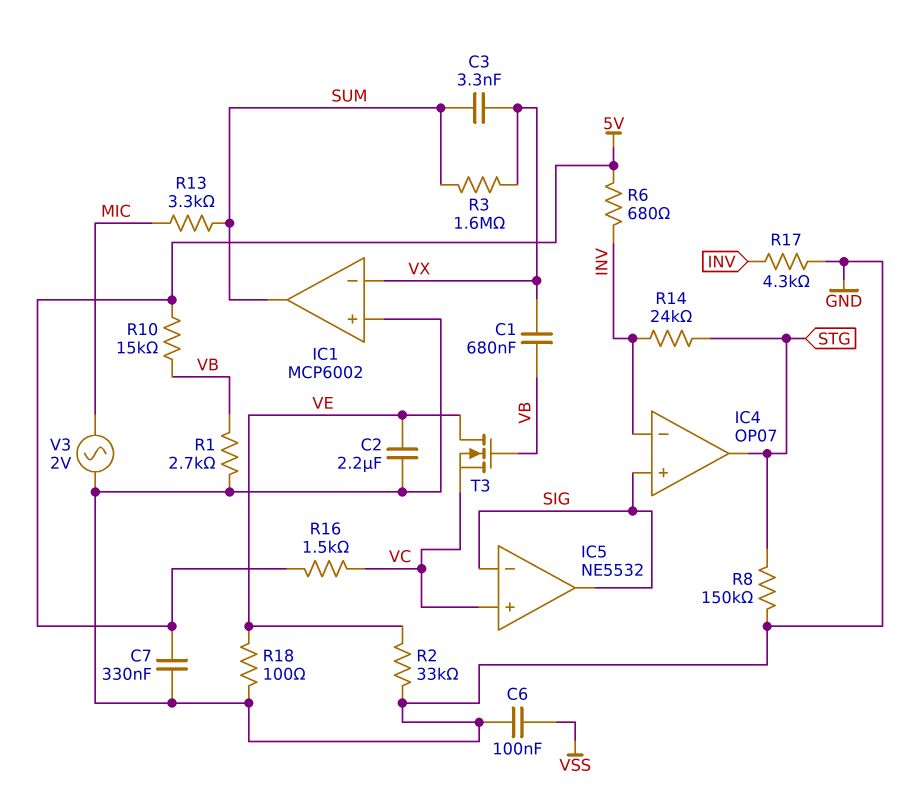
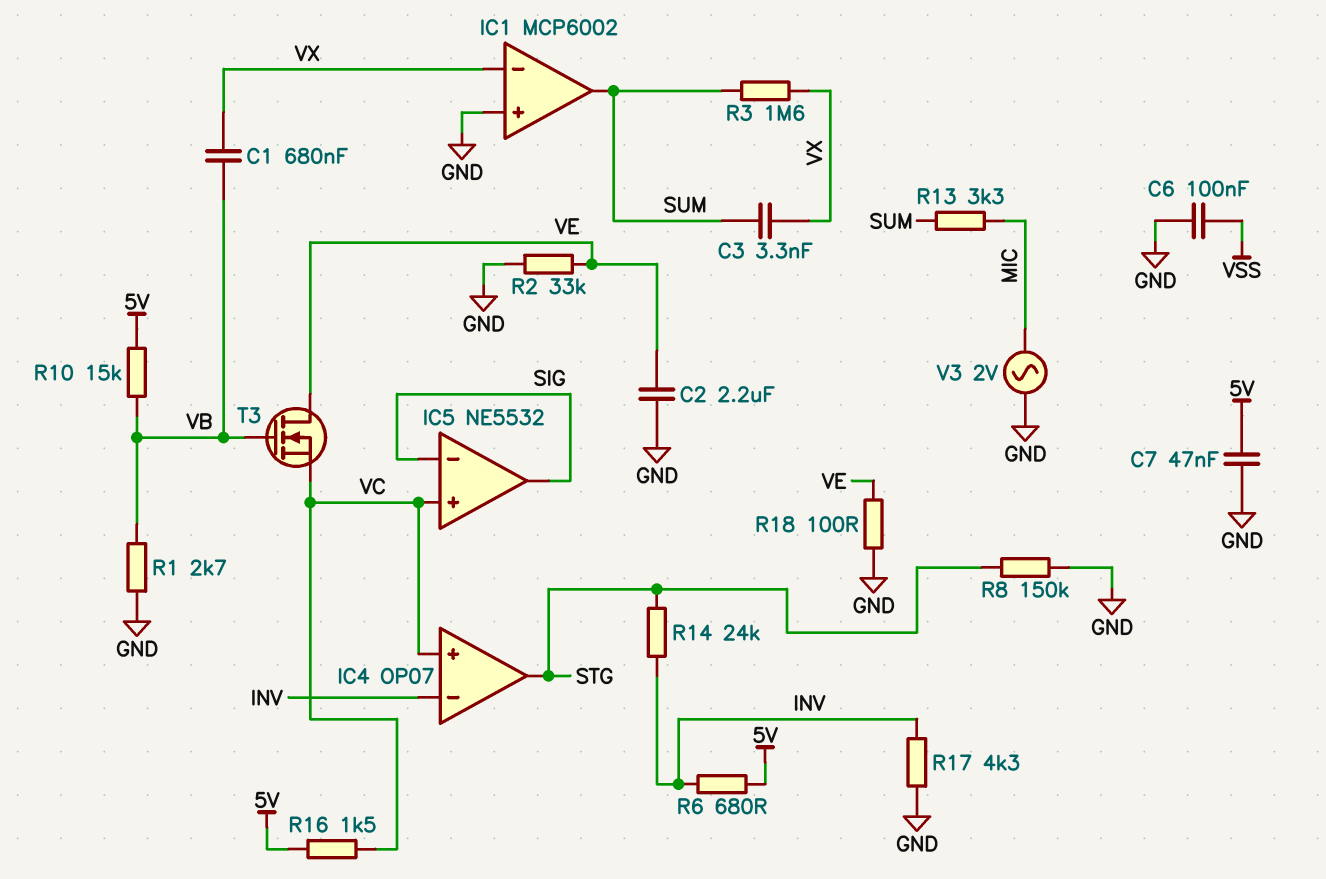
C7: 330nF (5V, GND) -> 47nF (5V, GND)
IC4 pin in+: SIG -> VC

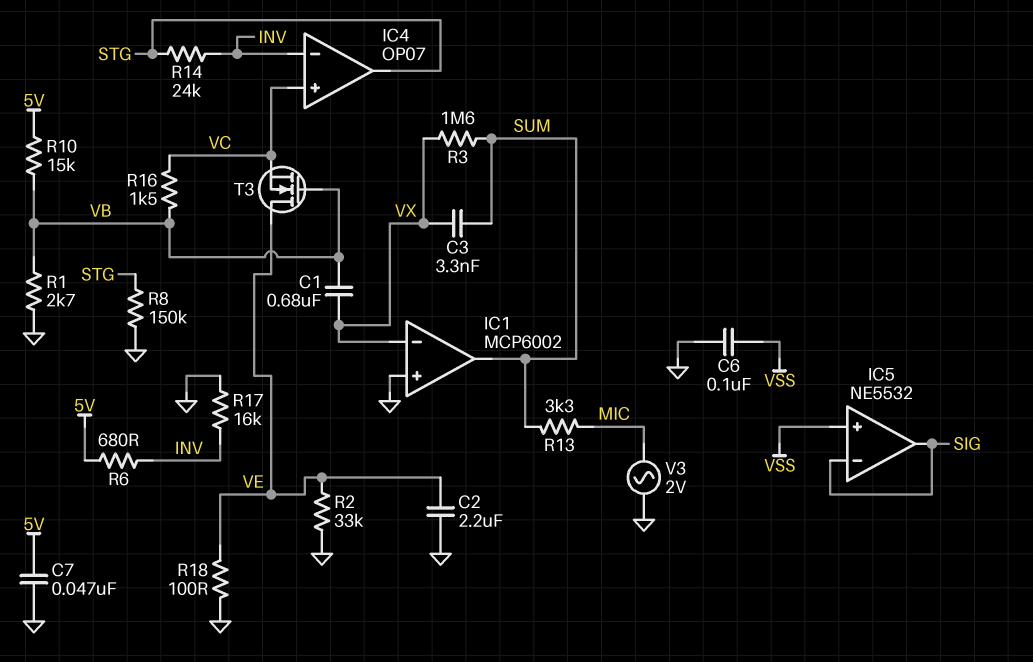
IC5 pin in+: VC -> VSS
R16: 1.5k (5V, VC) -> 1.5k (VB, VC)
R17: 4.3k (GND, INV) -> 16k (GND, INV)

